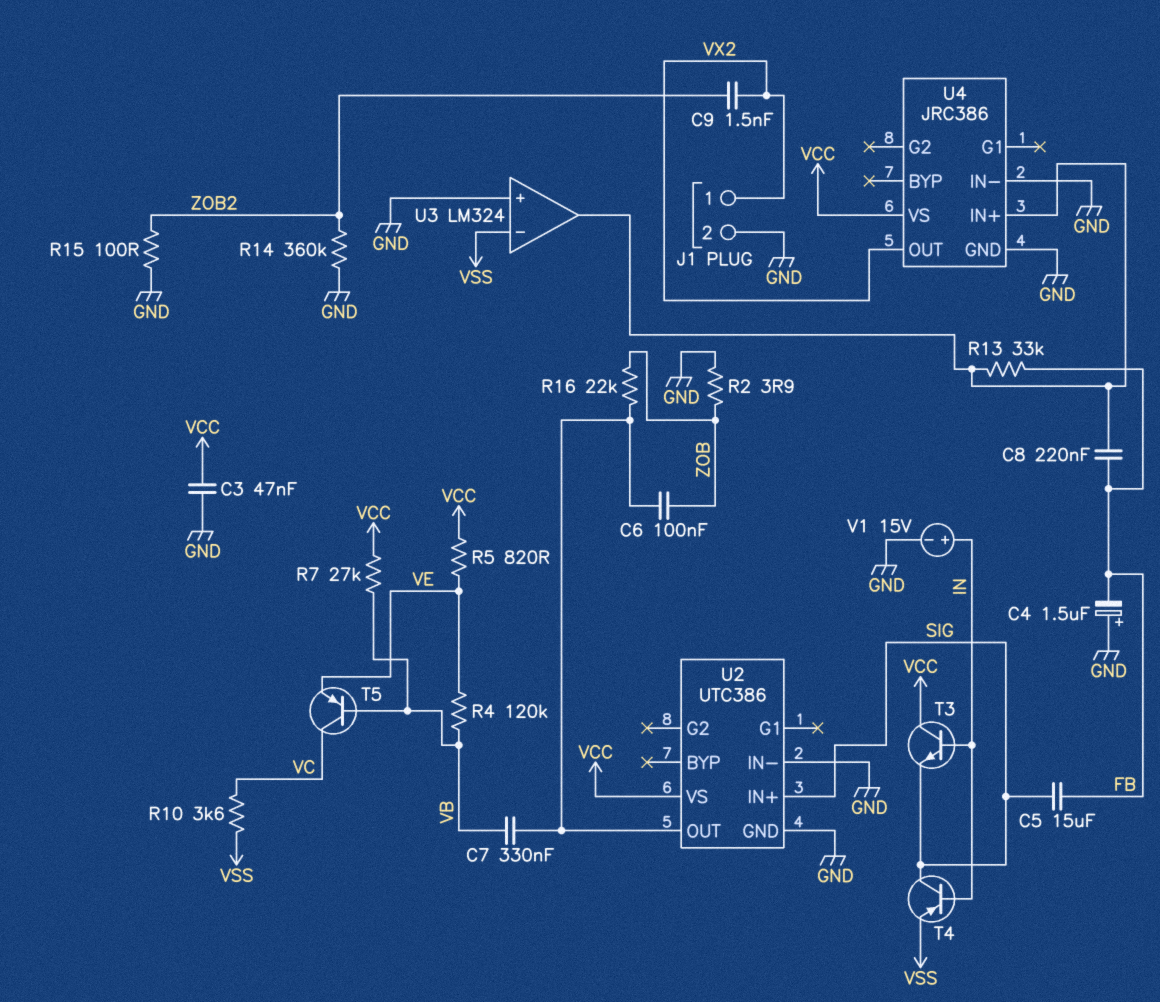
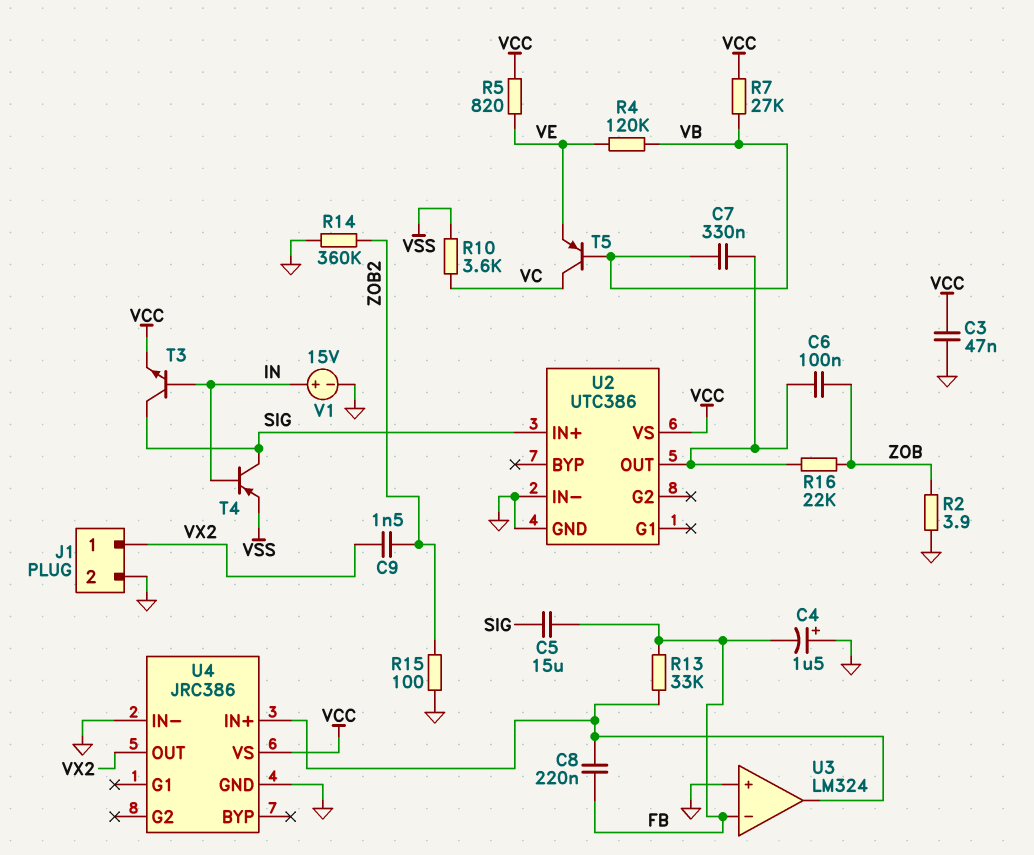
T3: NPN (B IN, C VCC, E SIG) -> NPN (B IN, C SIG, E VCC)
U3 pin in-: VSS -> FB

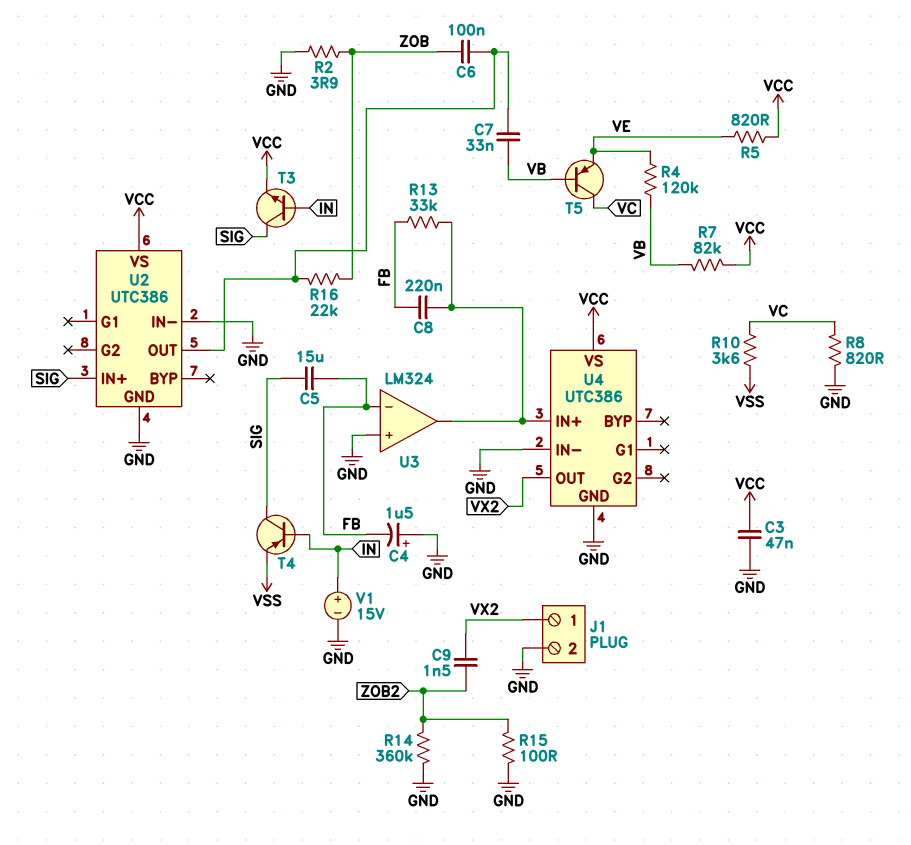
C7: 330nF (U2/OUT, VB) -> 33nF (U2/OUT, VB)
R7: 27k (VB, VCC) -> 82k (VB, VCC)
R8: none -> 820 (GND, VC)
U4: JRC386 -> UTC386

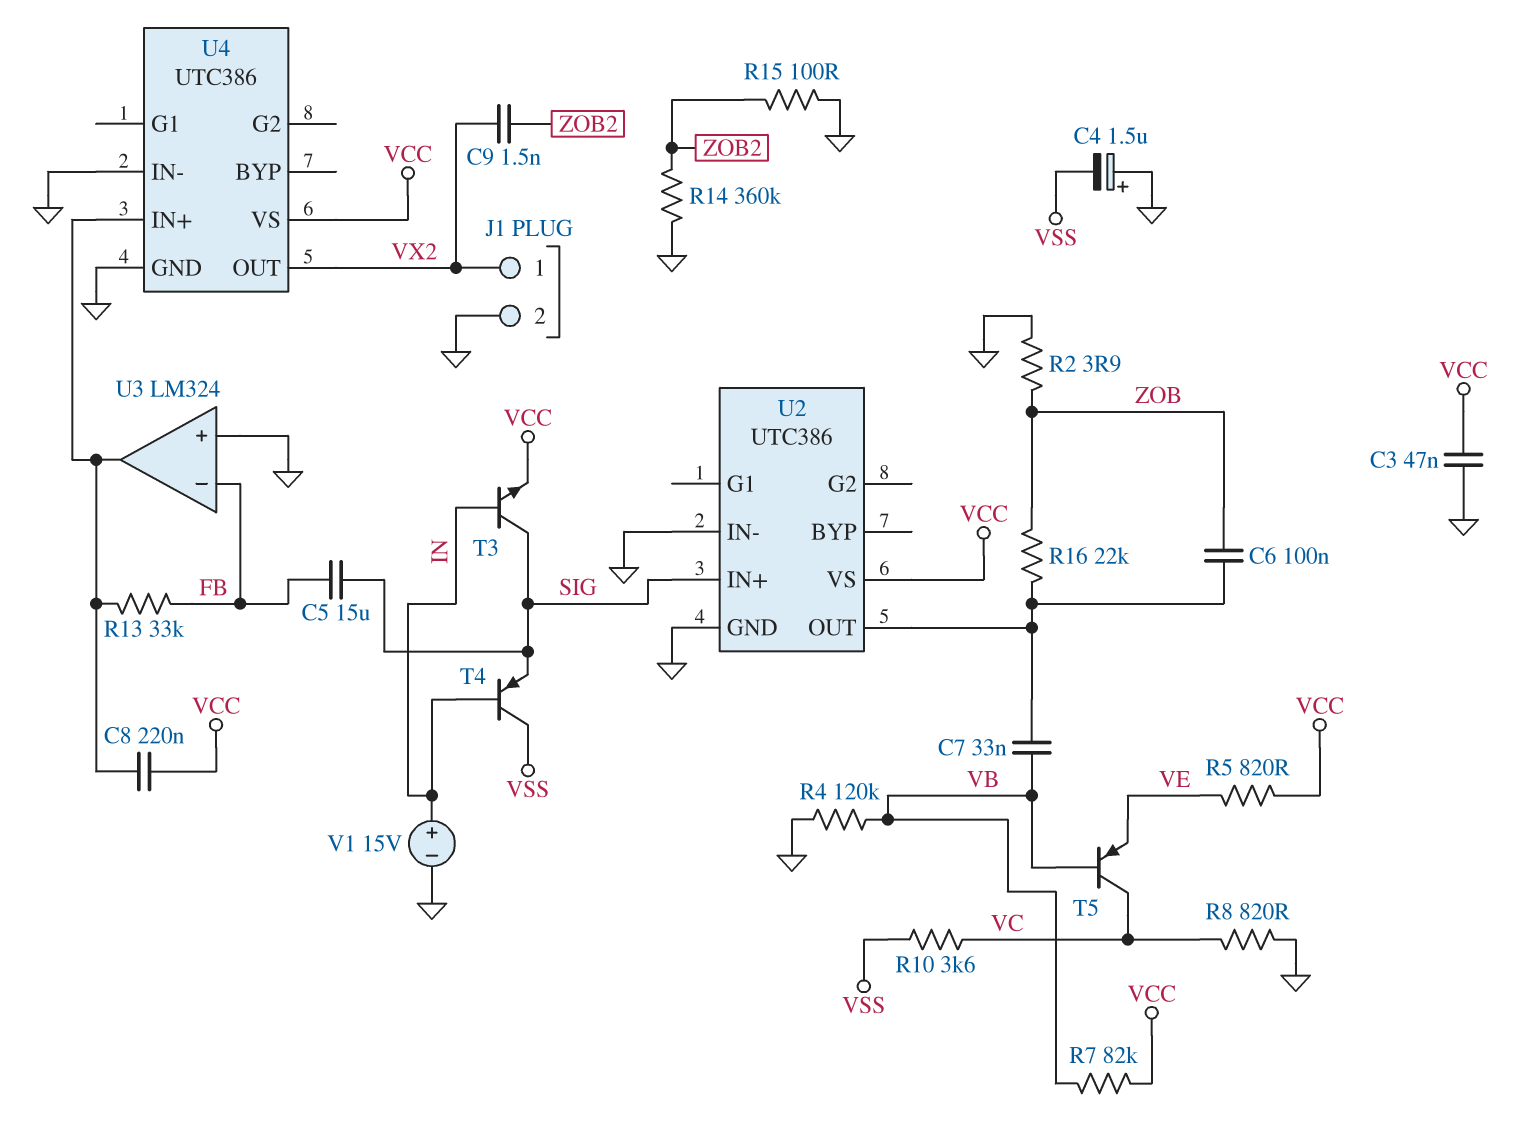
C4: 1.5uF (plus GND, minus FB) -> 1.5uF (plus GND, minus VSS)
C8: 220nF (FB, U3/out) -> 220nF (U3/out, VCC)
R4: 120k (VB, VE) -> 120k (GND, VB)
T4: PNP (B IN, C SIG, E VSS) -> PNP (B IN, C VSS, E SIG)

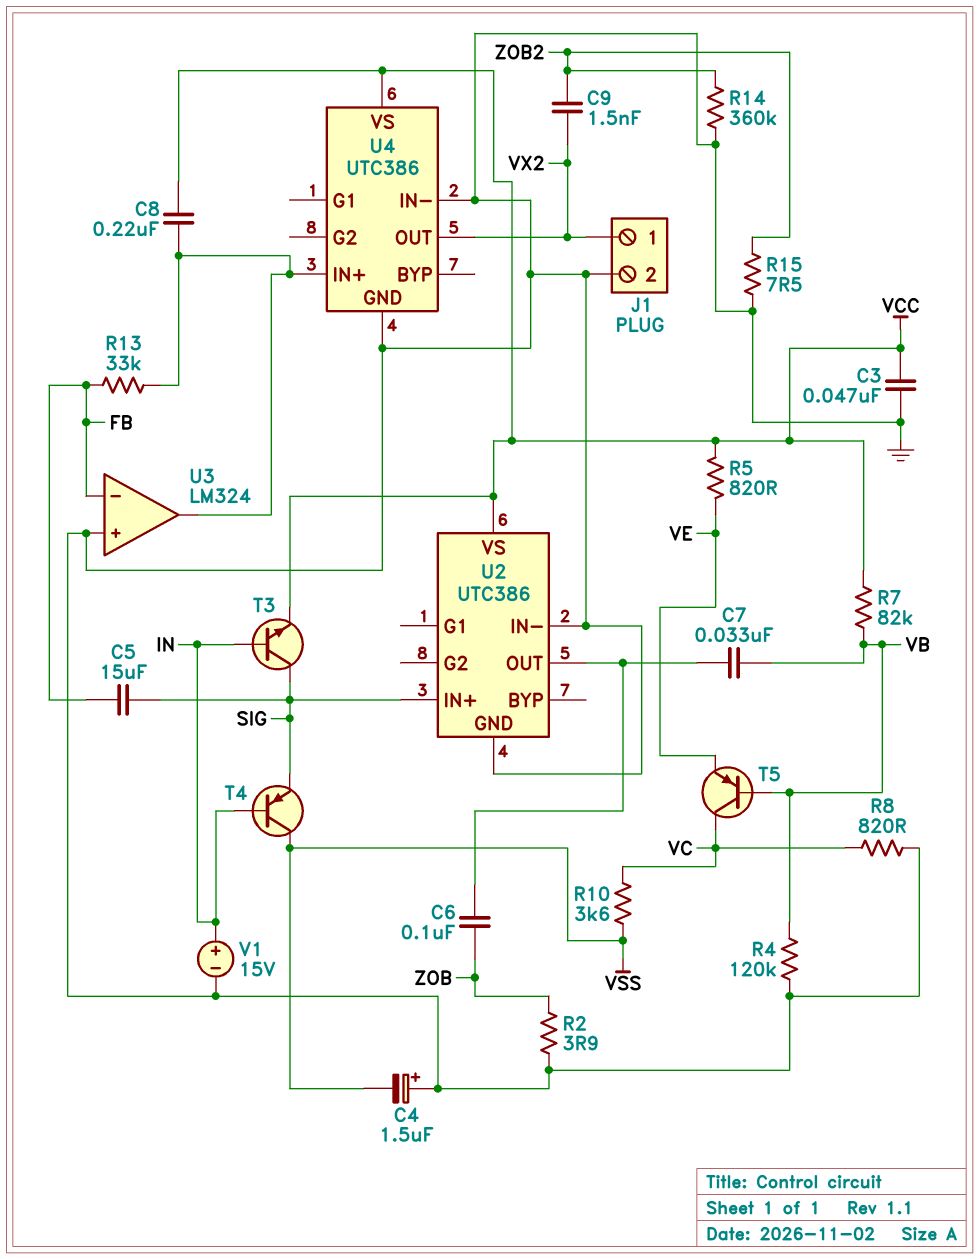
R15: 100 (GND, ZOB2) -> 7.5 (GND, ZOB2)
R16: 22k (U2/OUT, ZOB) -> none

